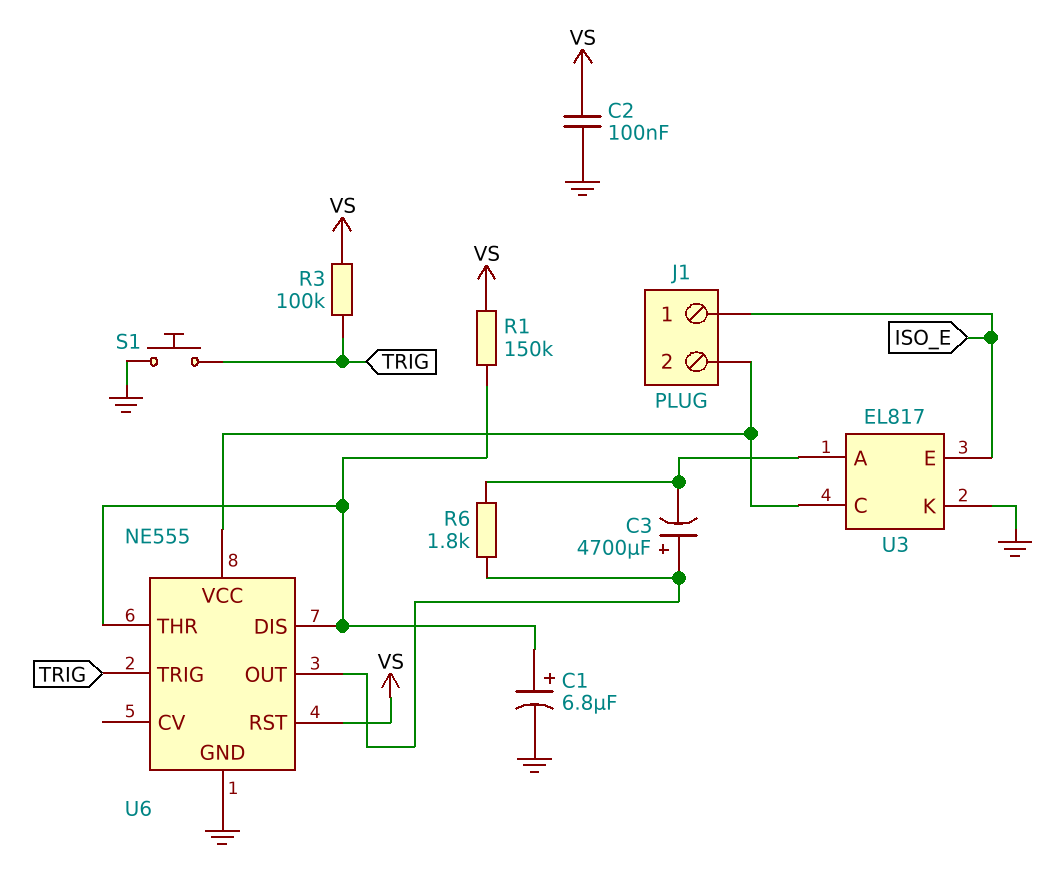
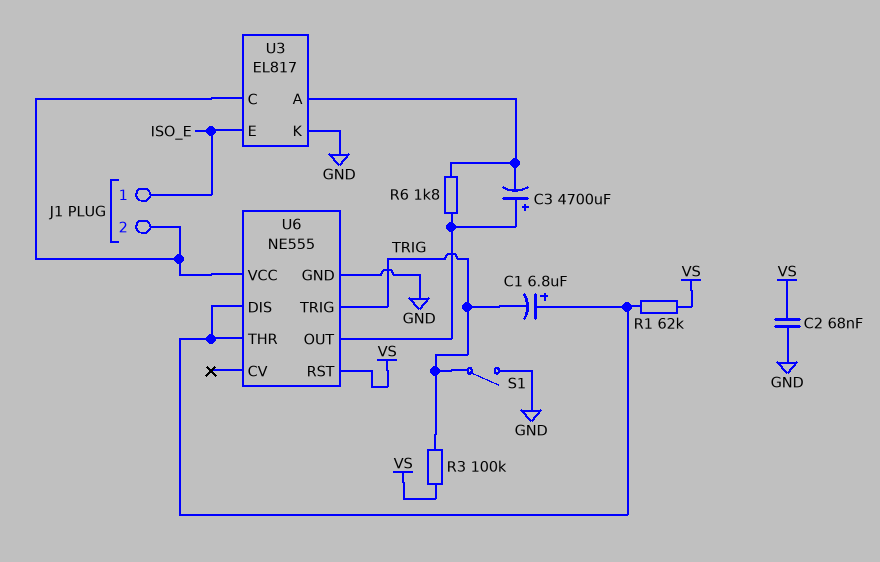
C1: 6.8uF (plus U6/DIS, minus GND) -> 6.8uF (plus U6/DIS, minus TRIG)
C2: 100nF (GND, VS) -> 68nF (GND, VS)
R1: 150k (U6/DIS, VS) -> 62k (U6/DIS, VS)
S1: button (GND, TRIG) -> switch (GND, TRIG)

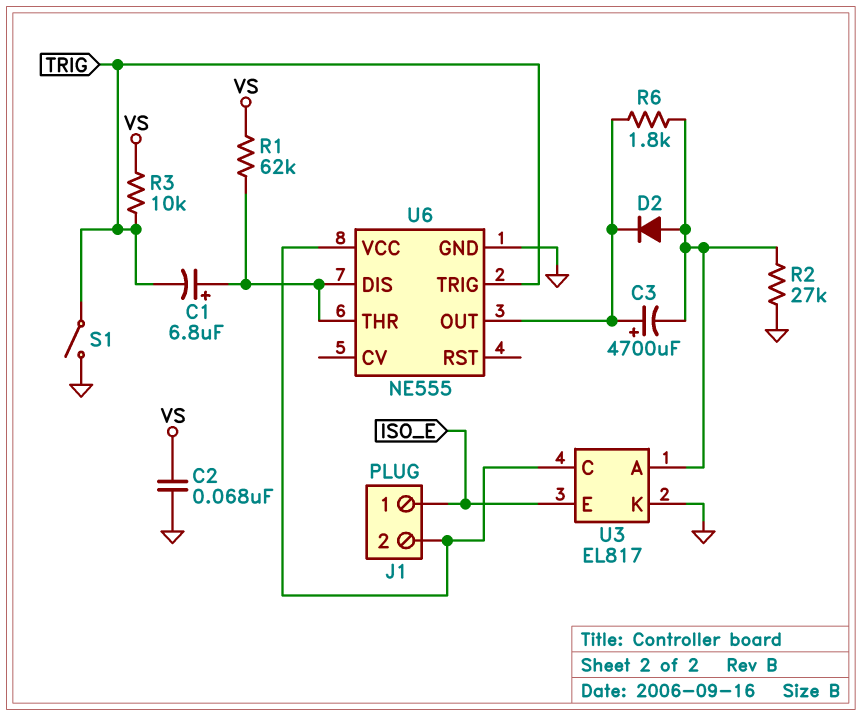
D2: none -> diode (A U3/A, K U6/OUT)
R2: none -> 27k (GND, U3/A)
R3: 100k (TRIG, VS) -> 10k (TRIG, VS)
U6 pin RST: VS -> none

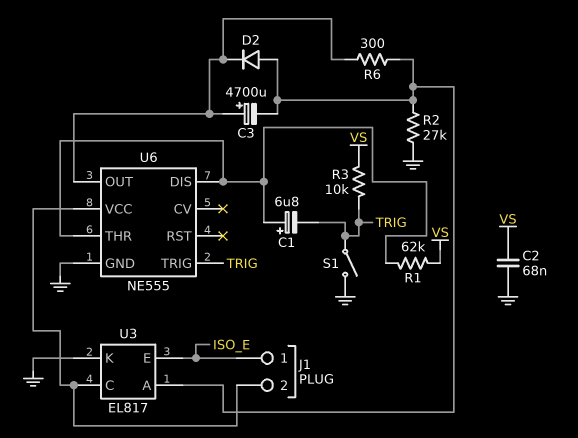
R6: 1.8k (U3/A, U6/OUT) -> 300 (U3/A, U6/OUT)

